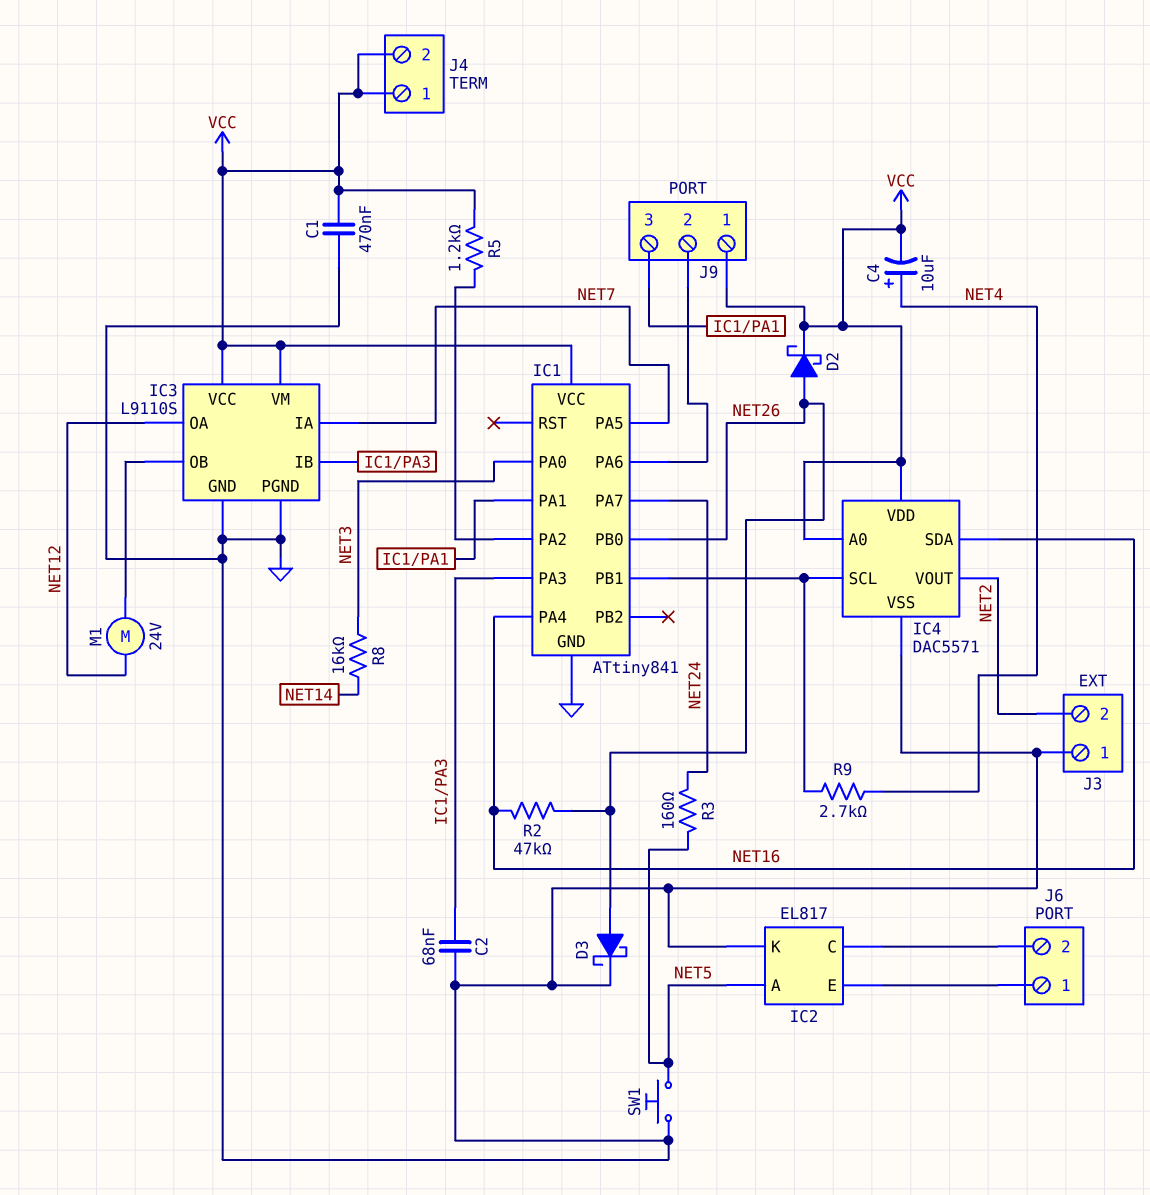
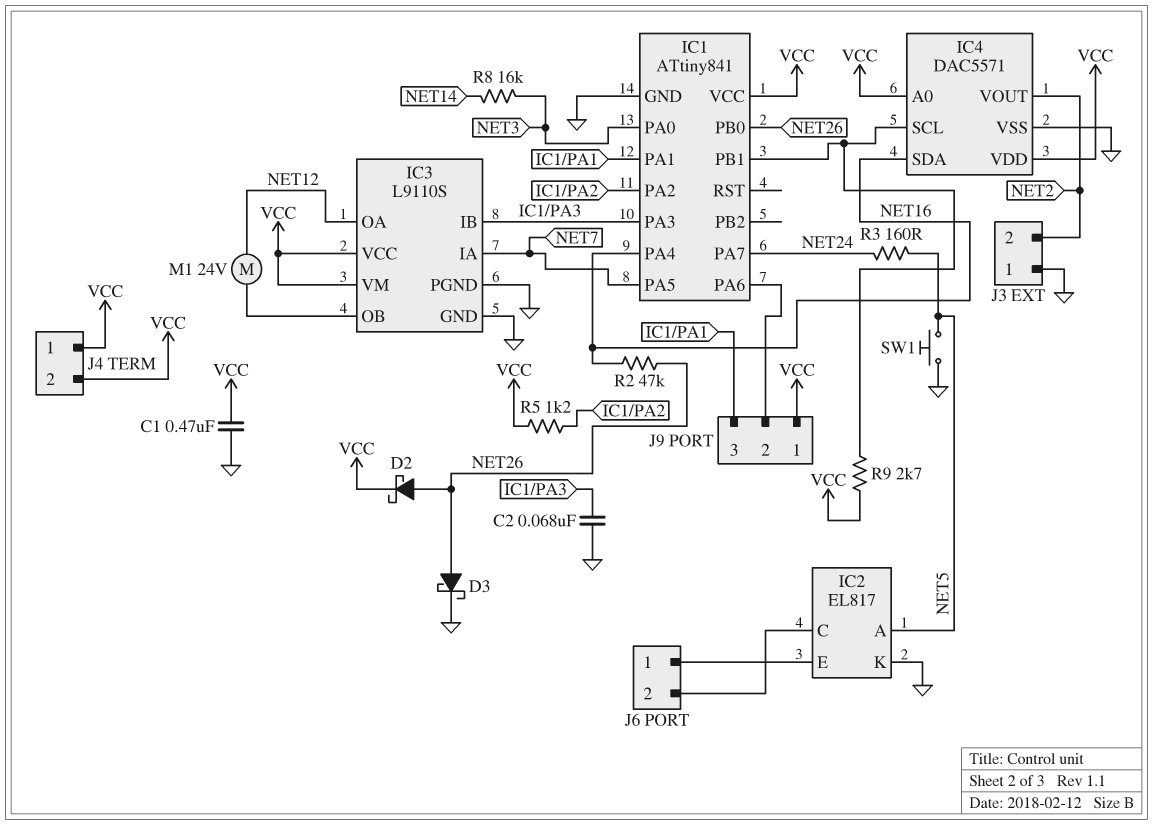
C4: 10uF (plus NET4, minus VCC) -> none
R9: 2.7k (IC1/PB1, NET4) -> 2.7k (IC1/PB1, VCC)

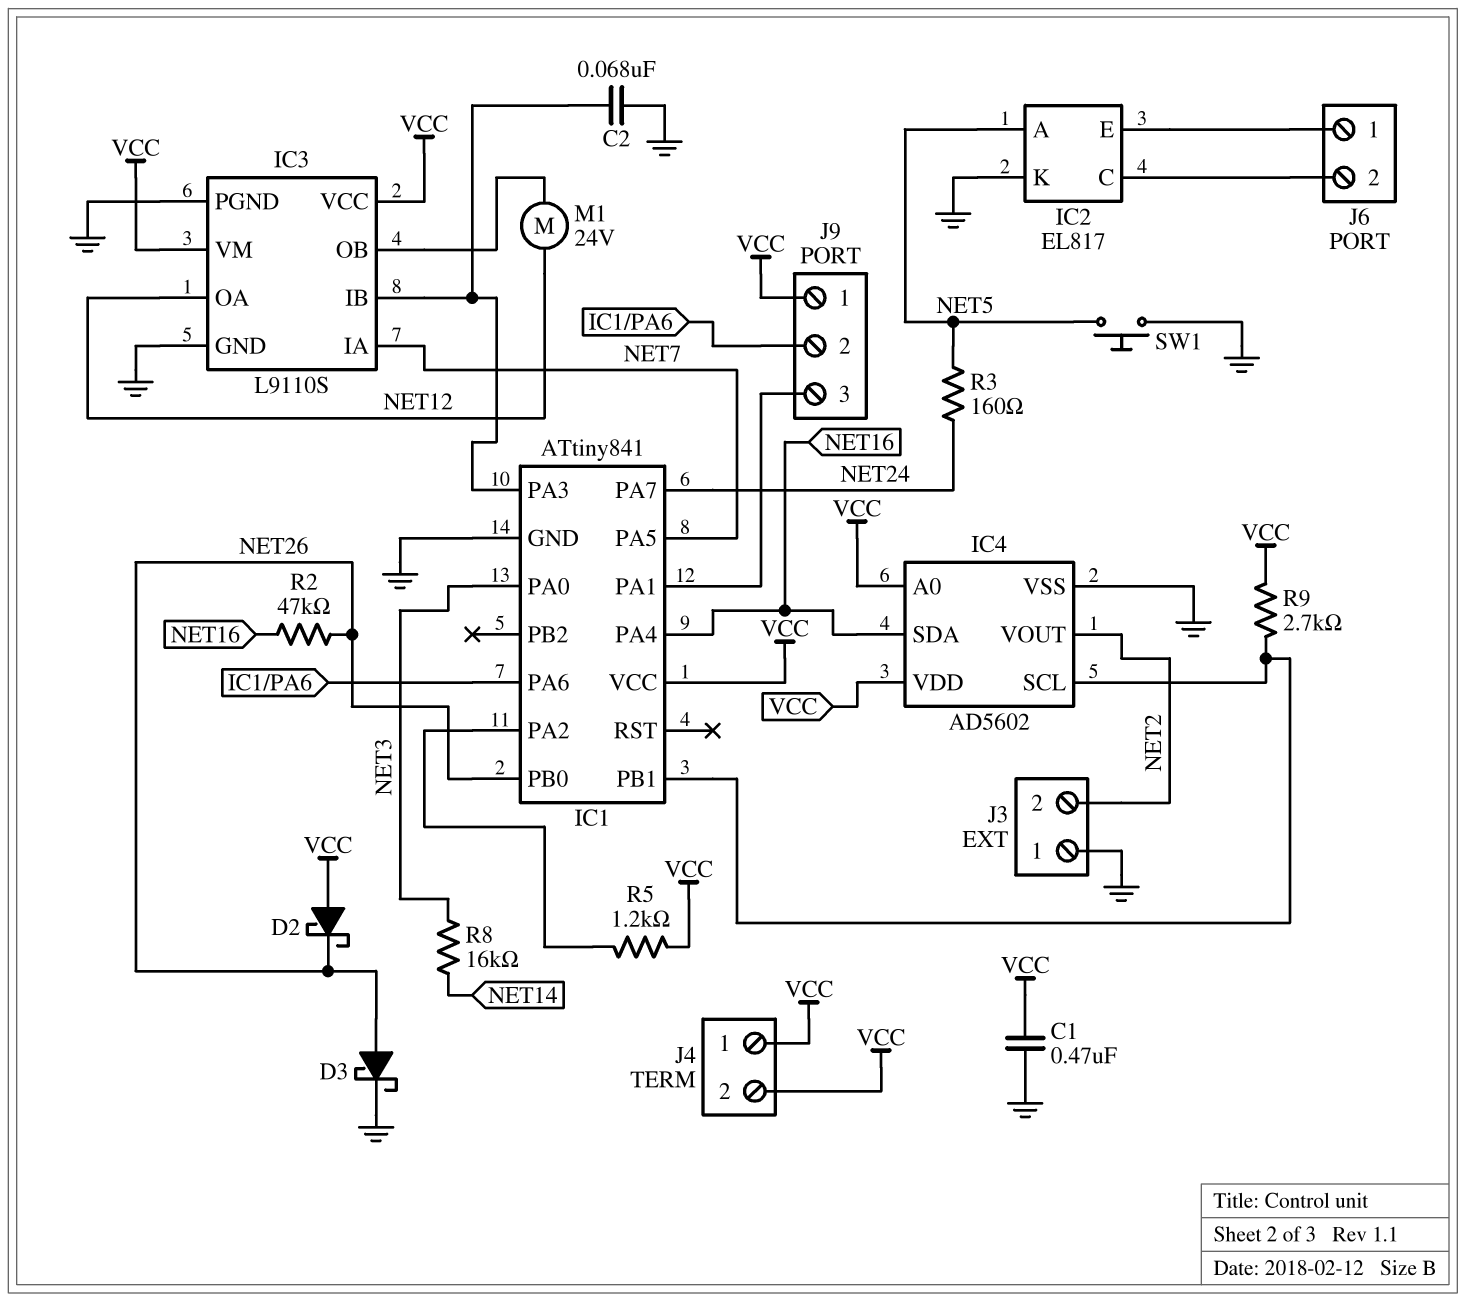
D2: schottky (A NET26, K VCC) -> schottky (A VCC, K NET26)
IC4: DAC5571 -> AD5602

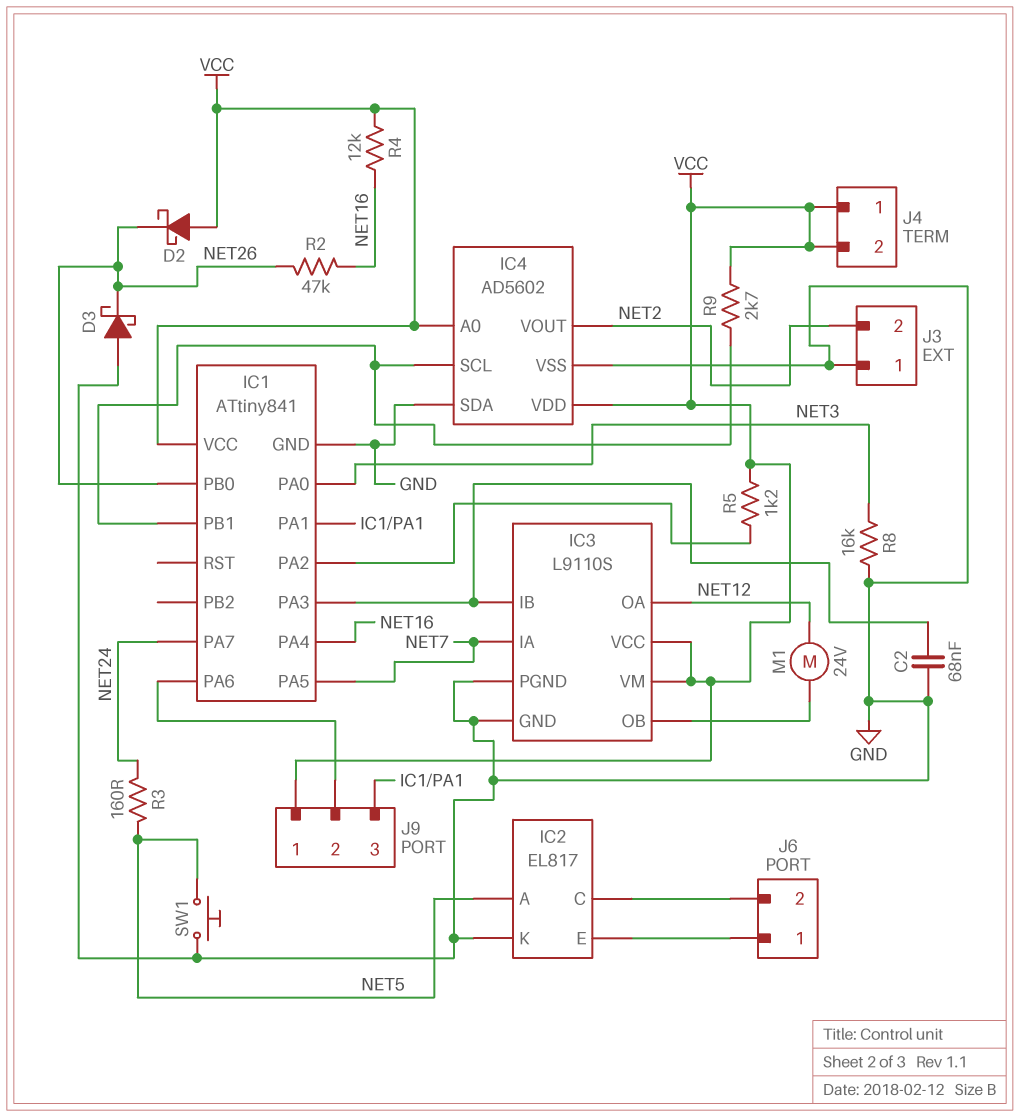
C1: 470nF (GND, VCC) -> none
D3: schottky (A NET26, K GND) -> schottky (A GND, K NET26)
IC4 pin SDA: NET16 -> GND
R4: none -> 12k (NET16, VCC)
R8: 16k (NET3, NET14) -> 16k (GND, NET3)

